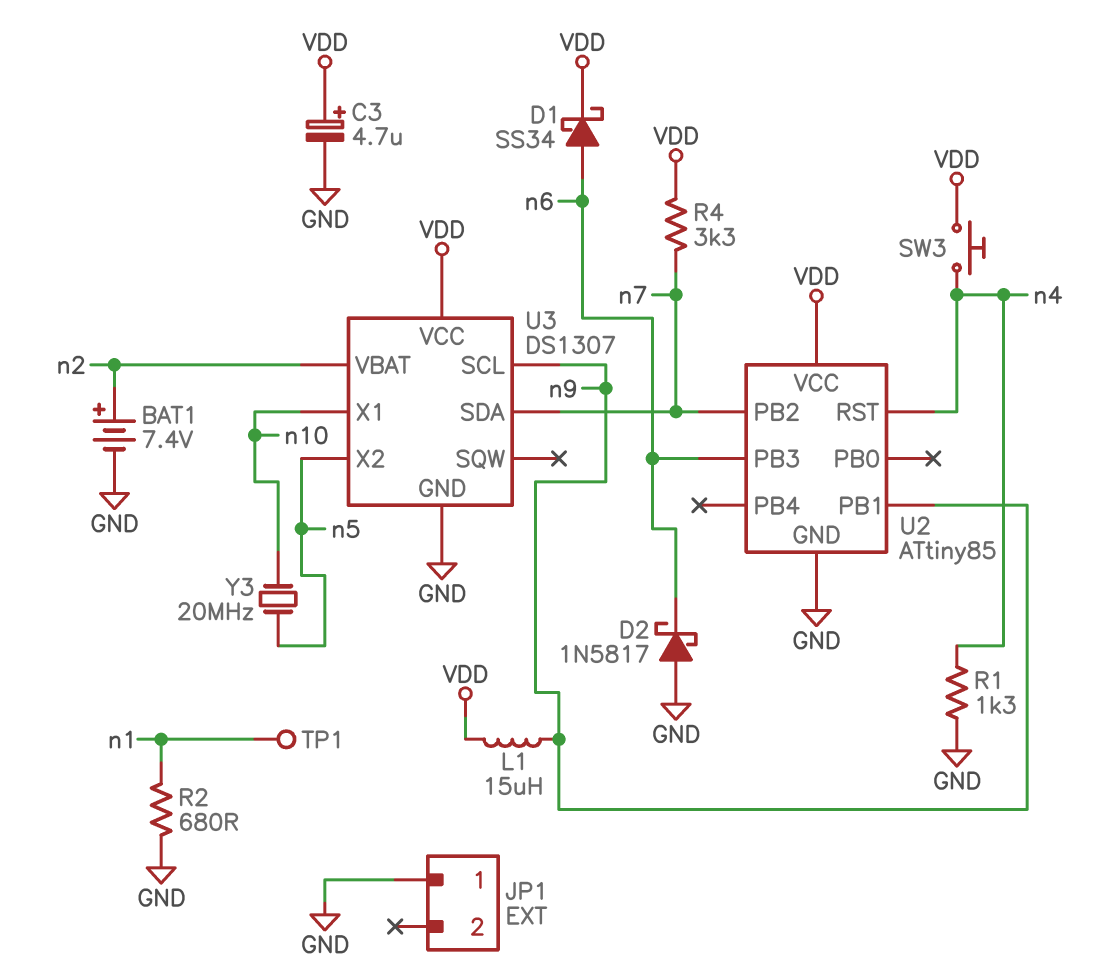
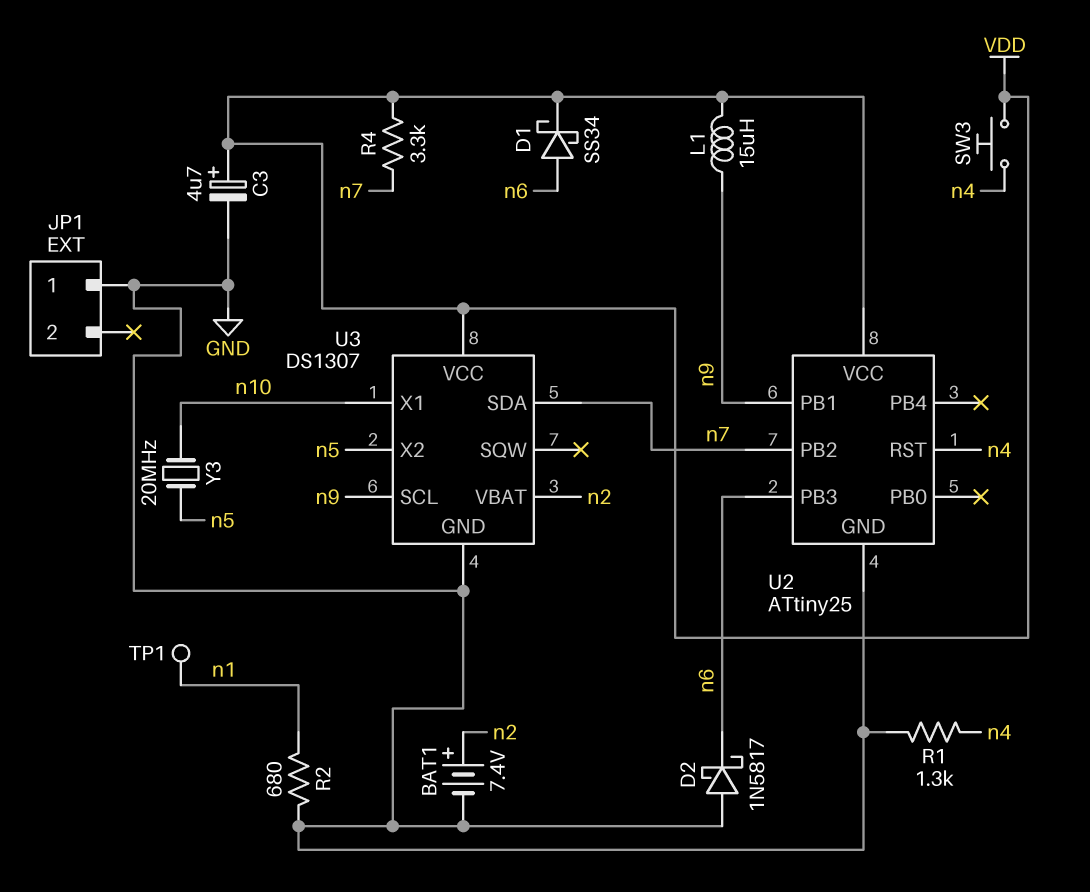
U2: ATtiny85 -> ATtiny25

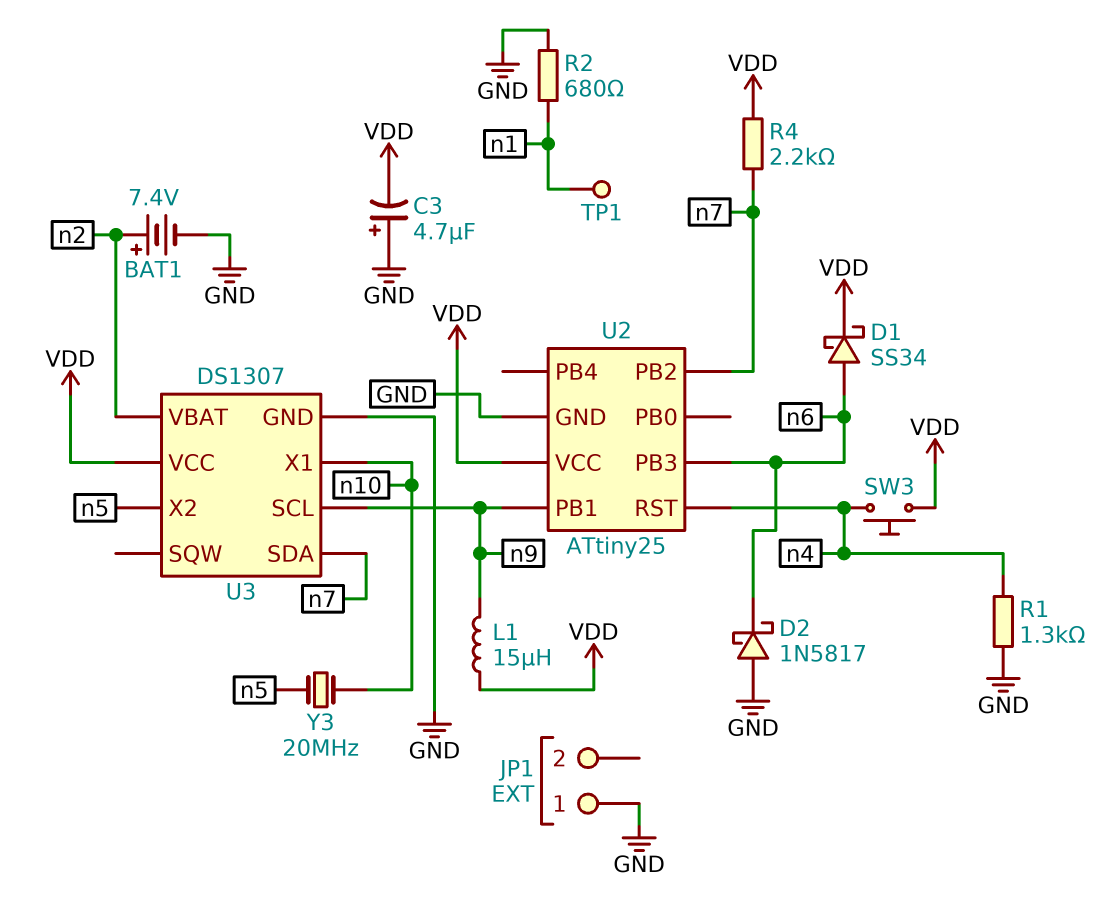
C3: 4.7uF (plus VDD, minus GND) -> 4.7uF (plus GND, minus VDD)
R4: 3.3k (VDD, n7) -> 2.2k (VDD, n7)

